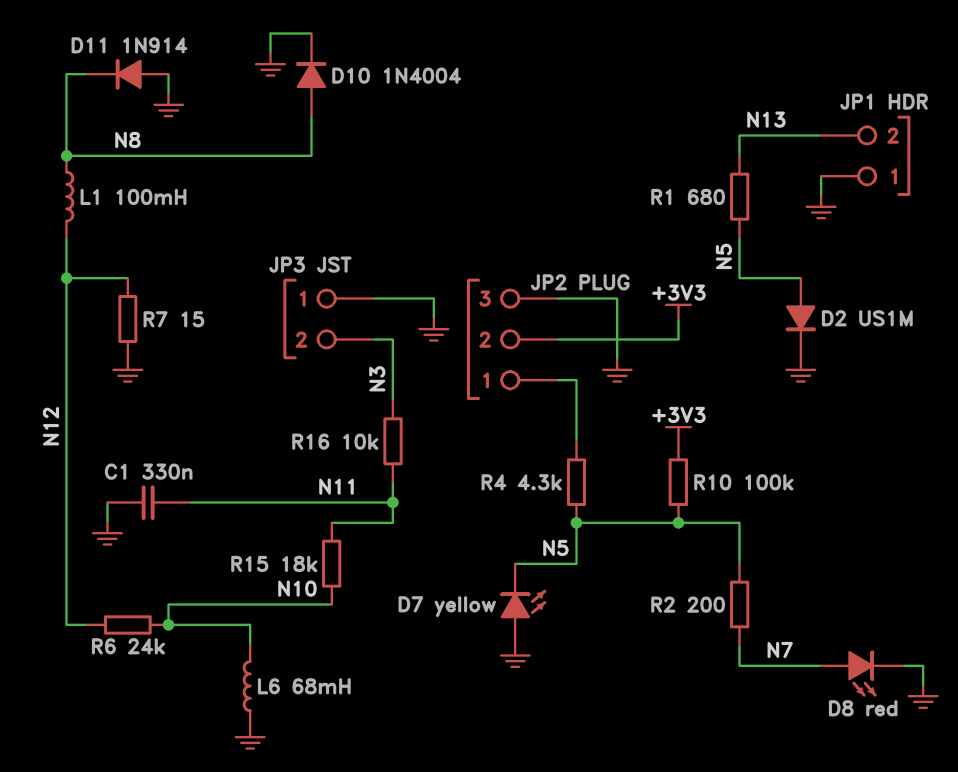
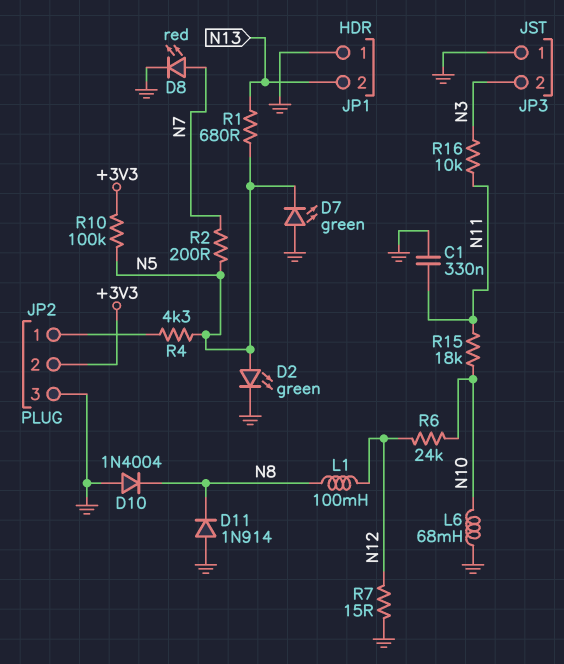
D2: diode US1M (A N5, K GND) -> LED green (A N5, K GND)
D7: LED yellow (A GND, K N5) -> LED green (A GND, K N5)
D10: diode 1N4004 (A N8, K GND) -> diode 1N4004 (A GND, K N8)

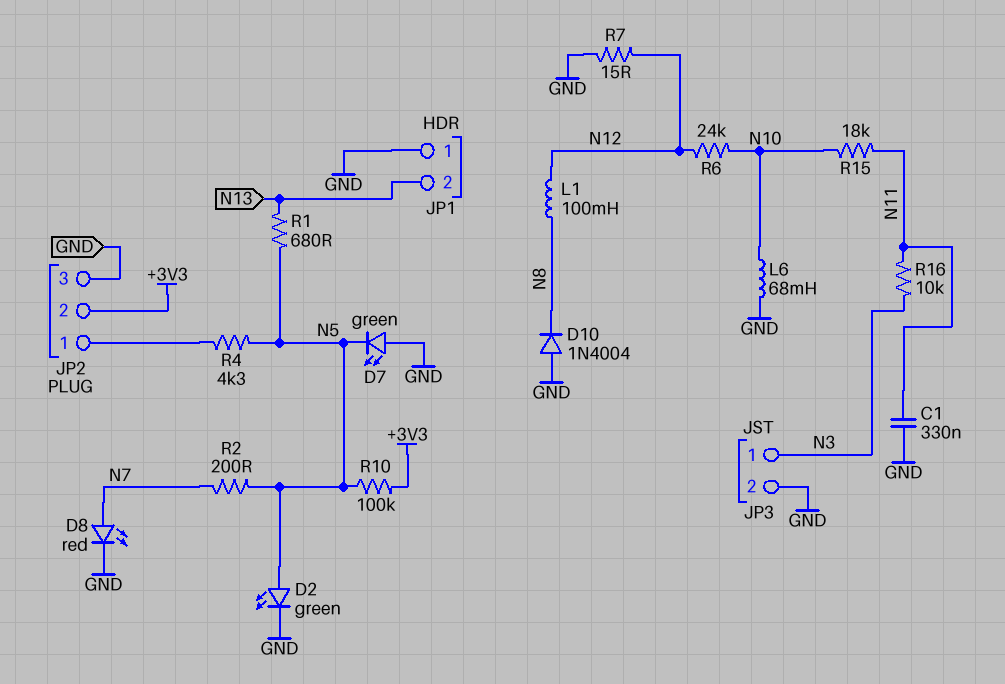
D11: diode 1N914 (A GND, K N8) -> none
JP3 pin 1: GND -> N3
JP3 pin 2: N3 -> GND

